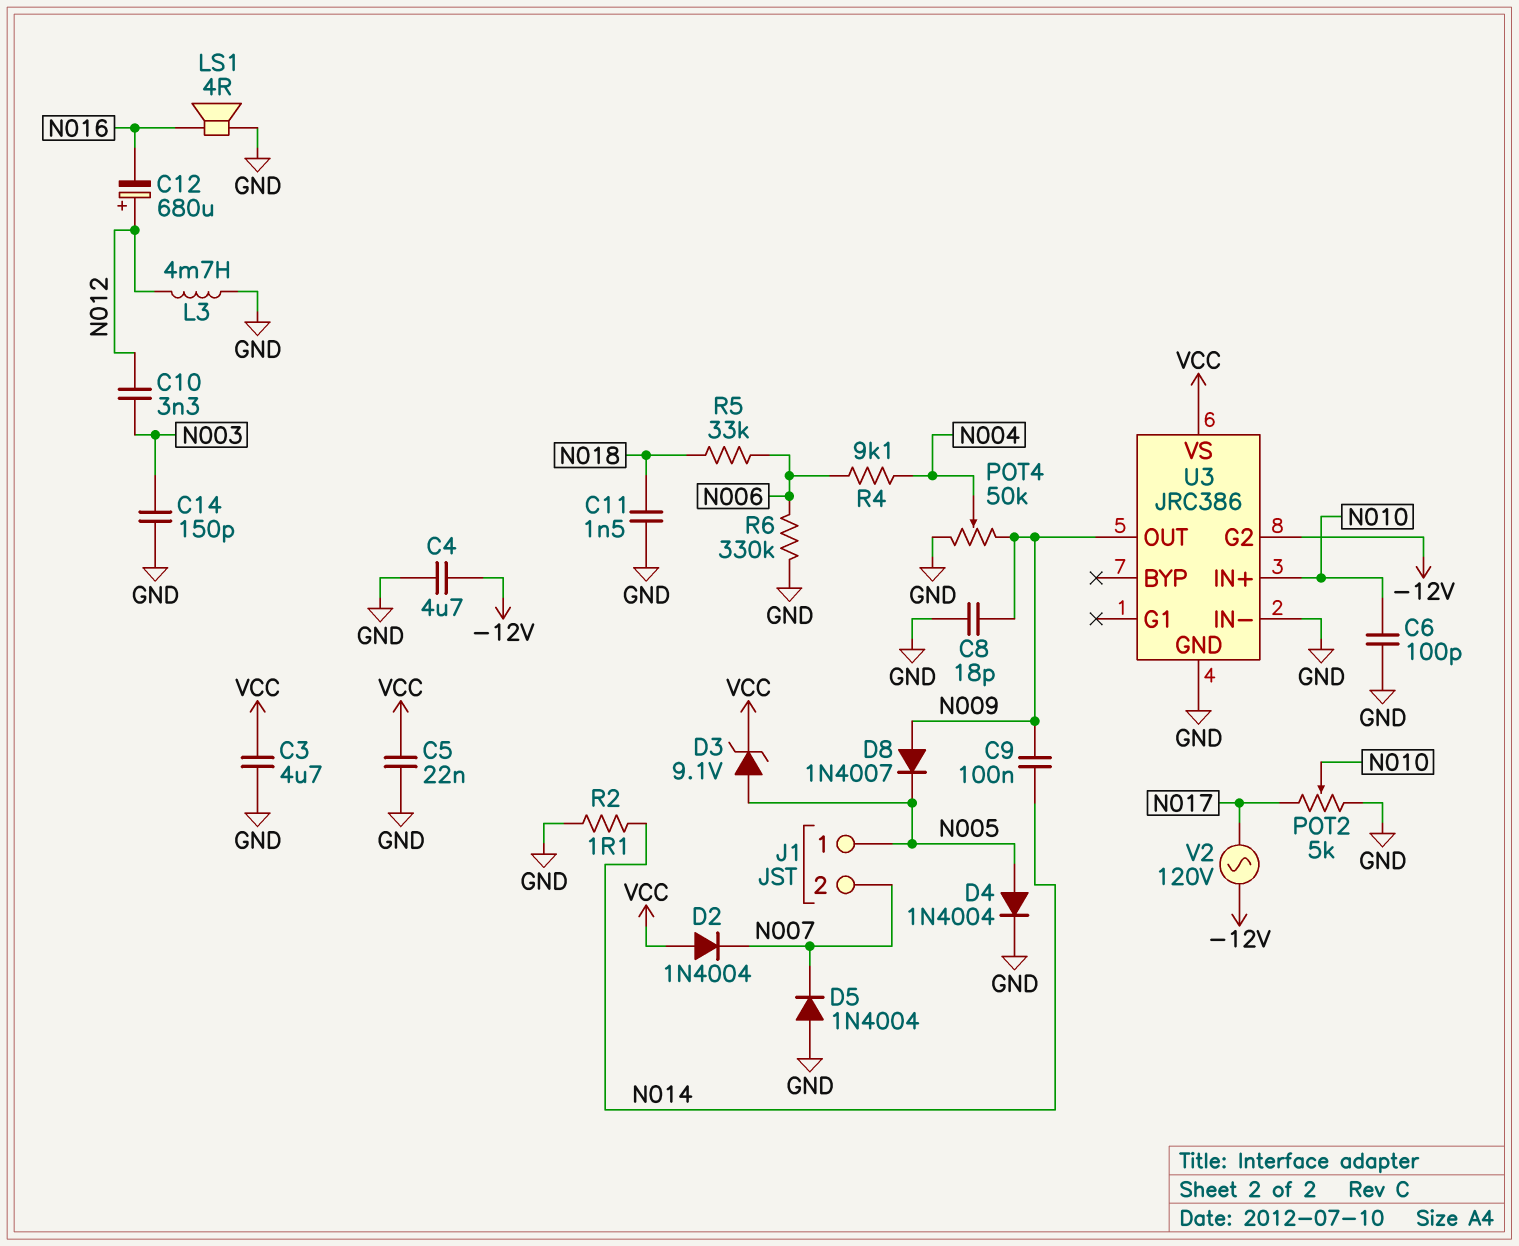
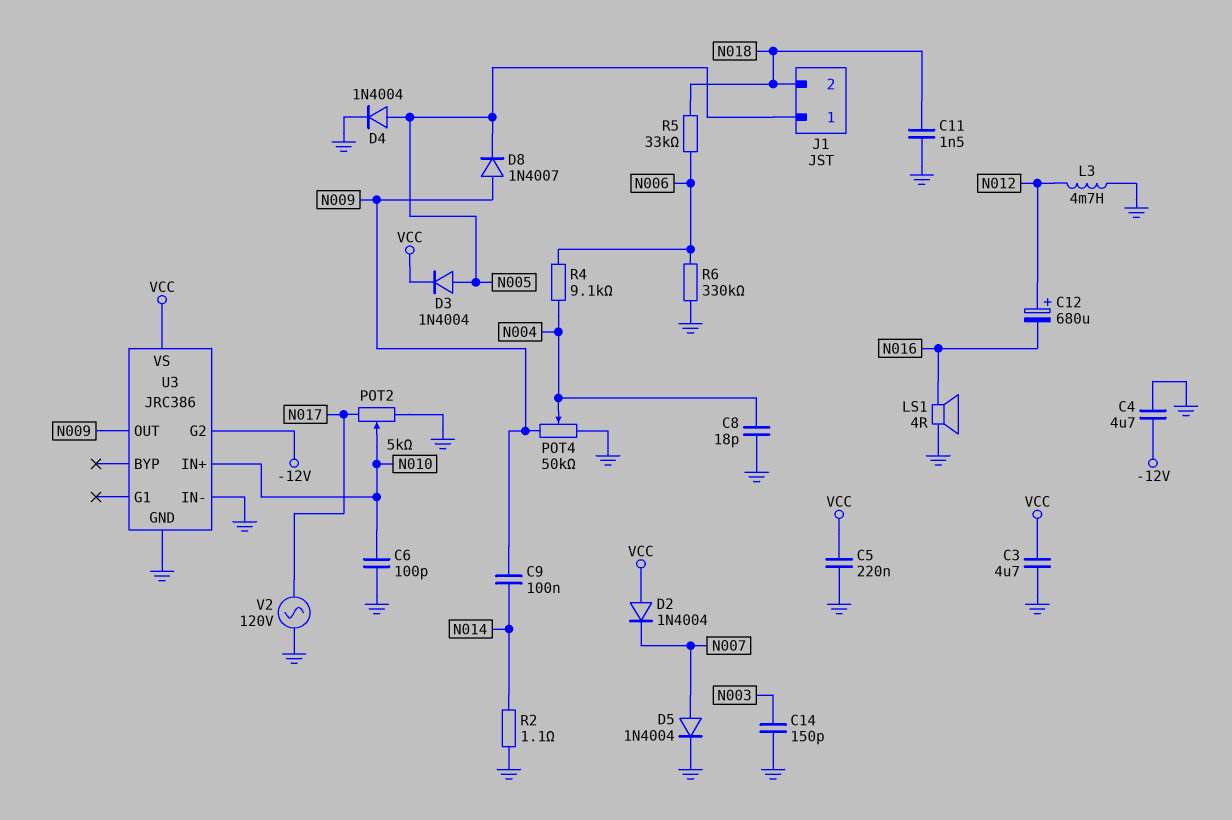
C5: 22nF (GND, VCC) -> 220nF (GND, VCC)
C8: 18pF (GND, N009) -> 18pF (GND, N004)
C10: 3.3nF (N003, N012) -> none
D3: zener 9.1V (A N005, K VCC) -> diode 1N4004 (A N005, K VCC)
D5: diode 1N4004 (A GND, K N007) -> diode 1N4004 (A N007, K GND)
J1 pin 2: N007 -> N018
V2: AC 120V (-12V, N017) -> AC 120V (GND, N017)

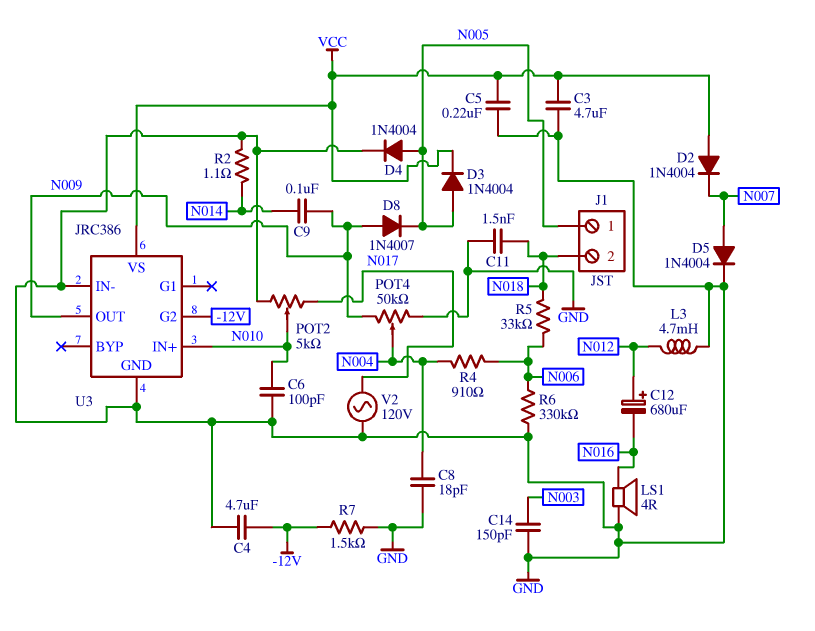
R4: 9.1k (N004, N006) -> 910 (N004, N006)
R7: none -> 1.5k (-12V, GND)

